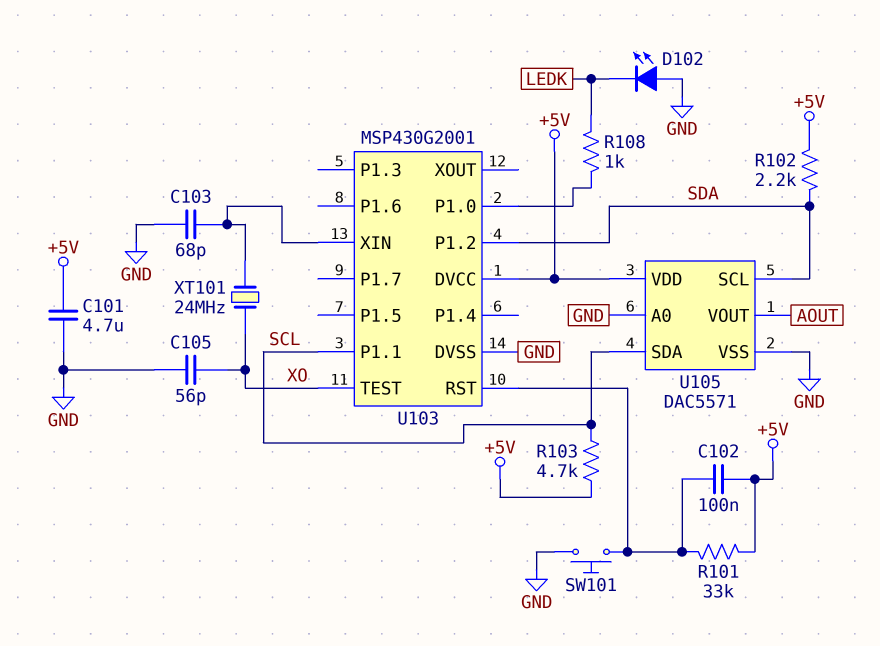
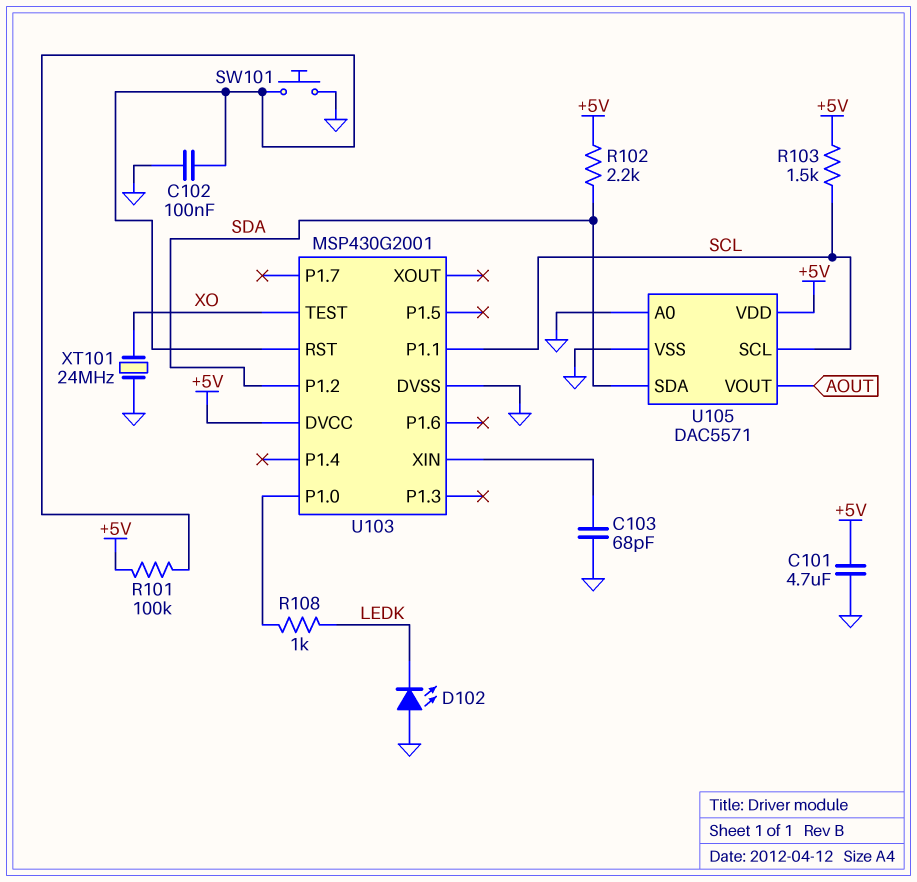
C102: 100nF (+5V, U103/RST) -> 100nF (GND, U103/RST)
C105: 56pF (GND, XO) -> none
R101: 33k (+5V, U103/RST) -> 100k (+5V, U103/RST)
R103: 4.7k (+5V, SCL) -> 1.5k (+5V, SCL)
U105 pin SCL: SDA -> SCL
U105 pin SDA: SCL -> SDA
XT101: 24MHz (U103/XIN, XO) -> 24MHz (GND, XO)

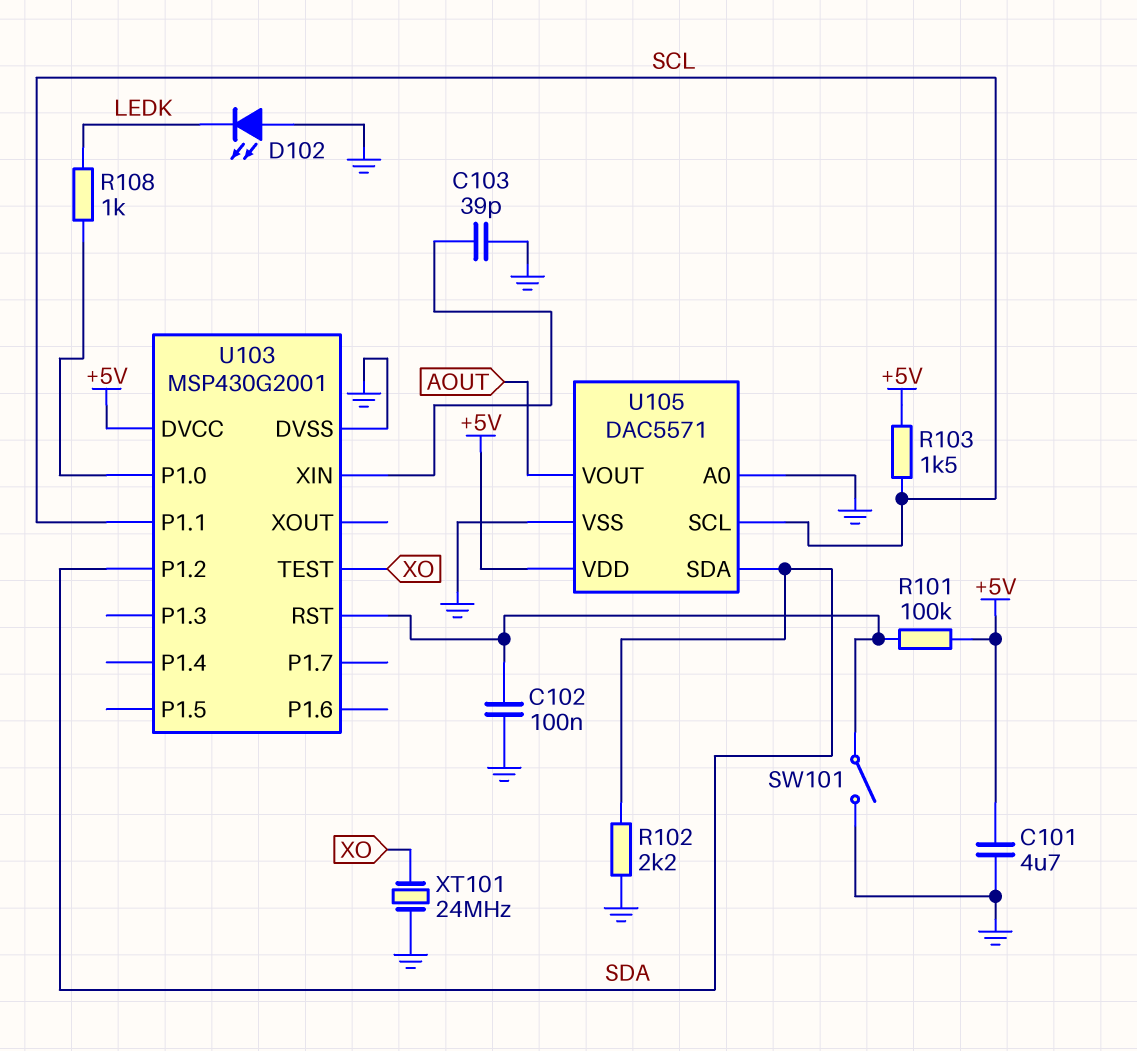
C103: 68pF (GND, U103/XIN) -> 39pF (GND, U103/XIN)
R102: 2.2k (+5V, SDA) -> 2.2k (GND, SDA)
SW101: button (GND, U103/RST) -> switch (GND, U103/RST)

